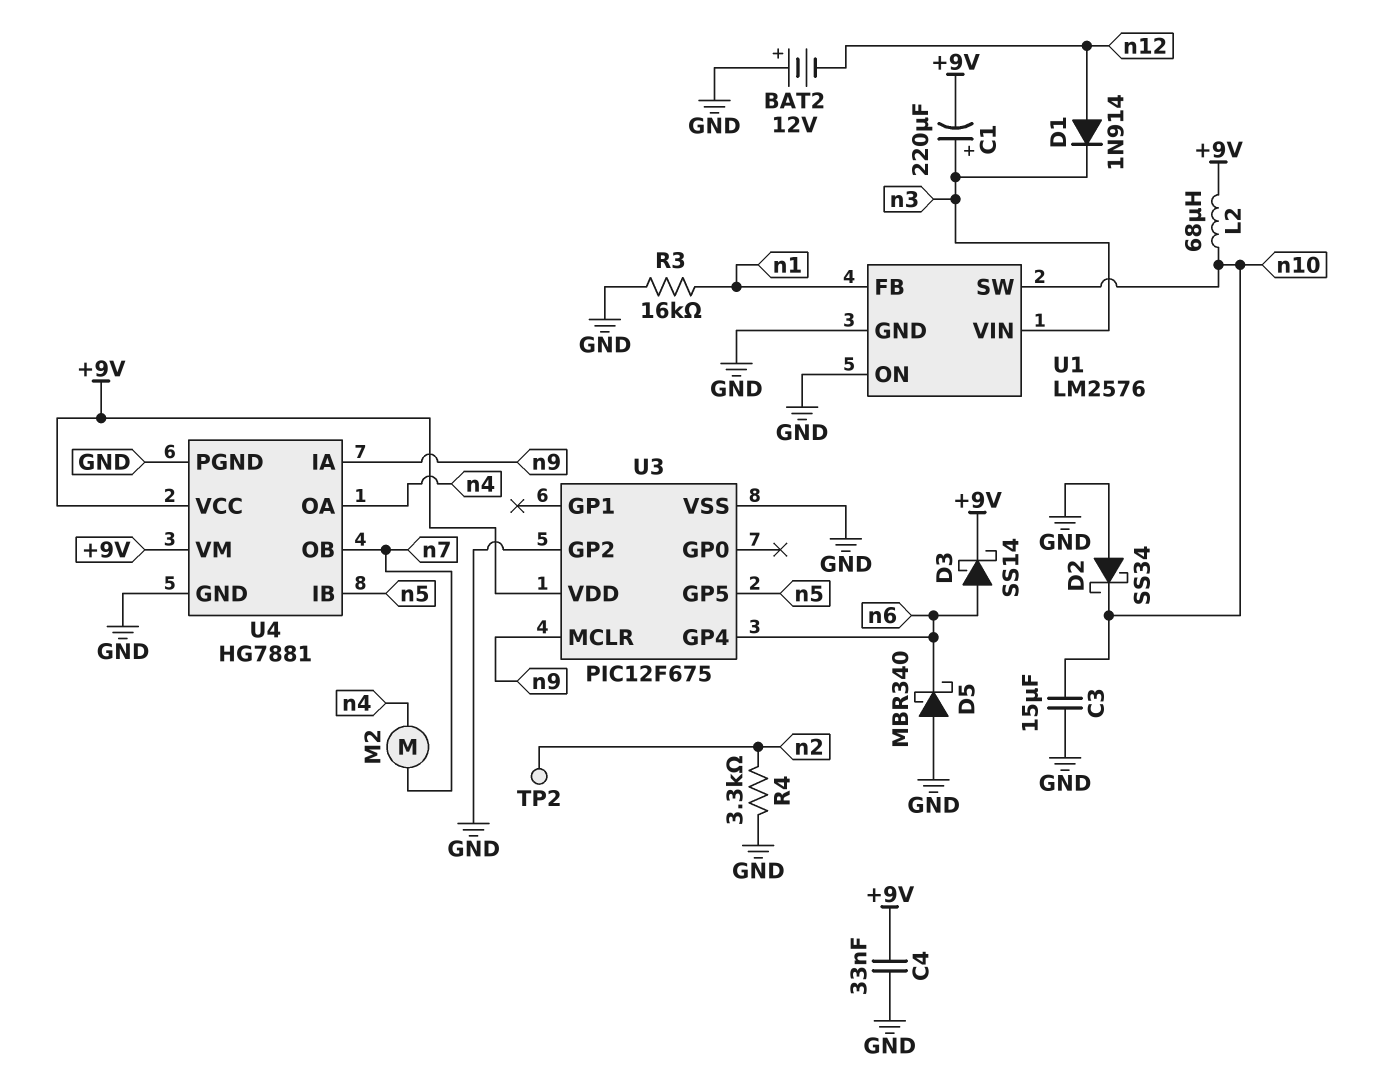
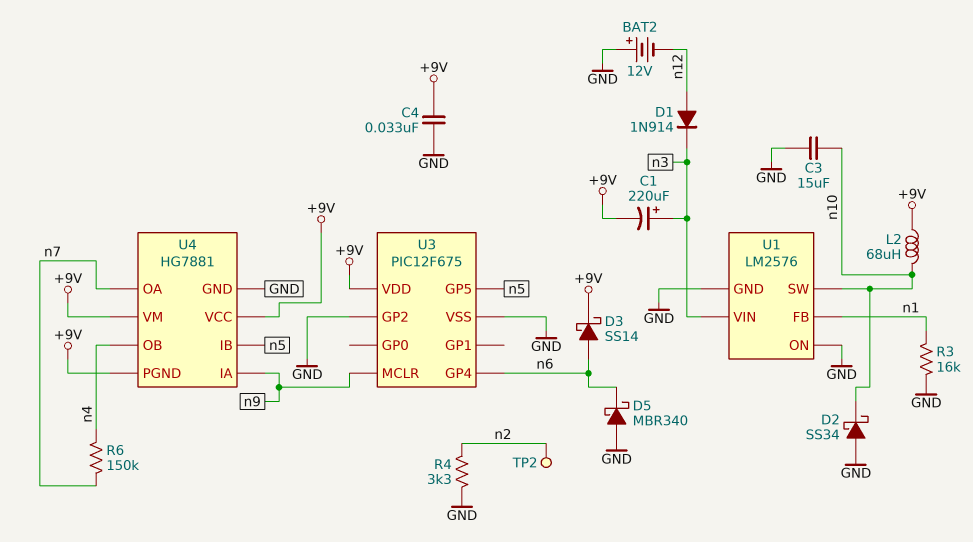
M2: motor (n4, n7) -> none
R6: none -> 150k (n4, n7)
U4 pin OA: n4 -> n7
U4 pin OB: n7 -> n4
U4 pin PGND: GND -> +9V

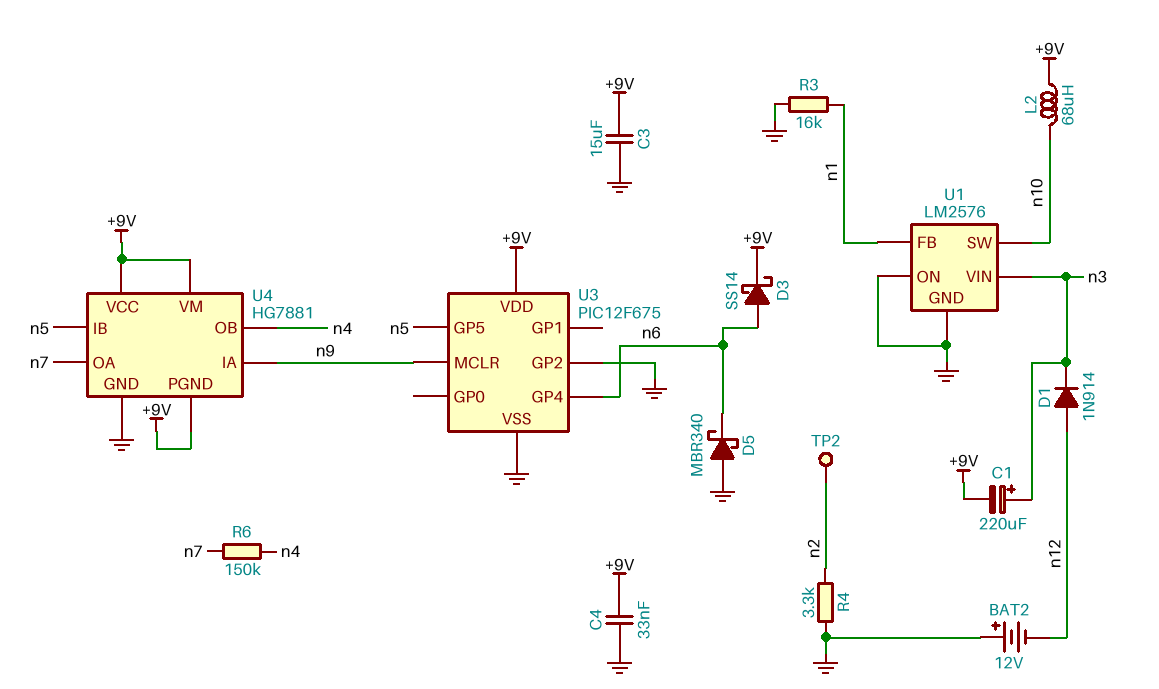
C3: 15uF (GND, n10) -> 15uF (+9V, GND)
D2: schottky SS34 (A GND, K n10) -> none

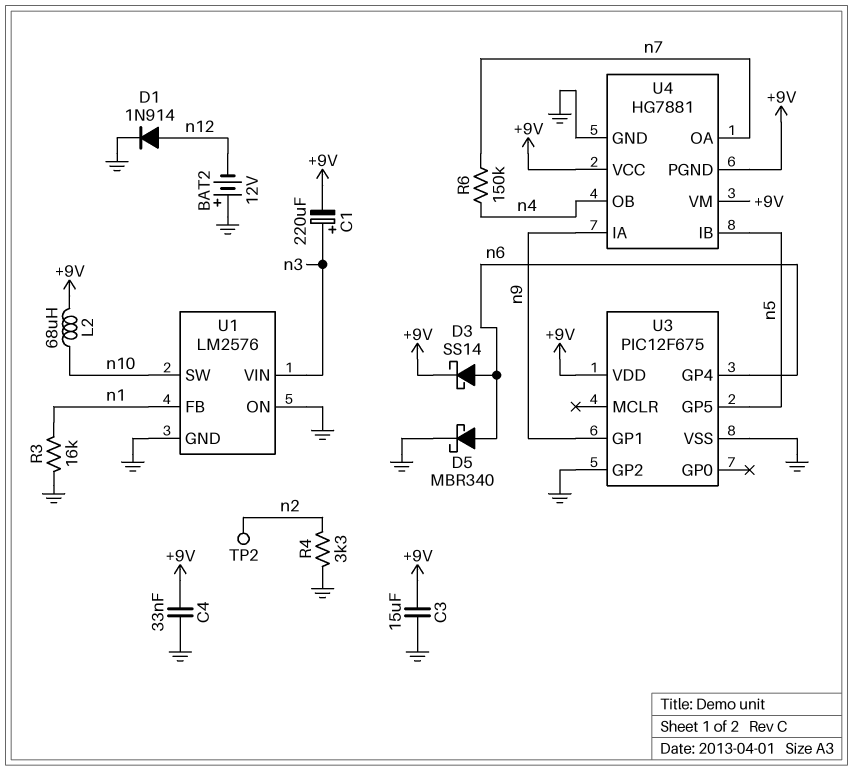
D1: diode 1N914 (A n12, K n3) -> diode 1N914 (A n12, K GND)
D5: schottky MBR340 (A GND, K n6) -> schottky MBR340 (A n6, K GND)
U3 pin GP1: none -> n9
U3 pin MCLR: n9 -> none

